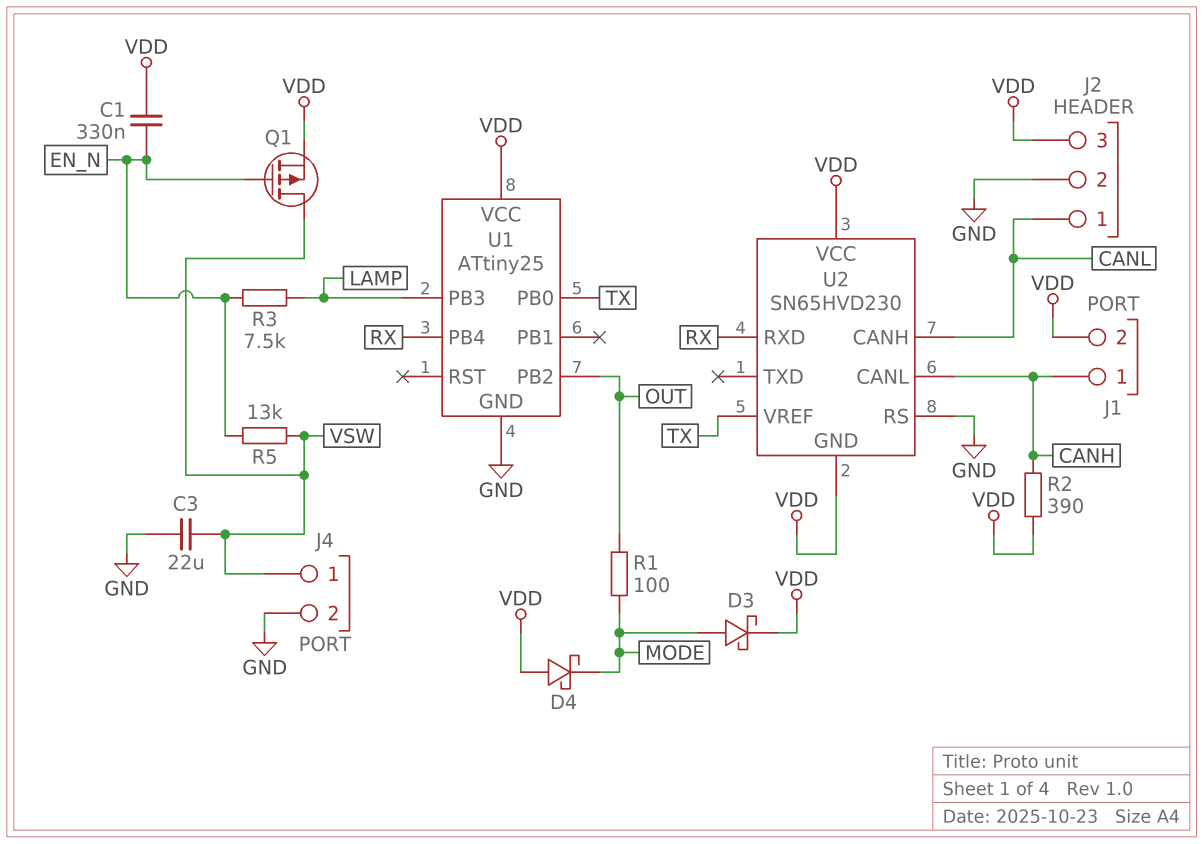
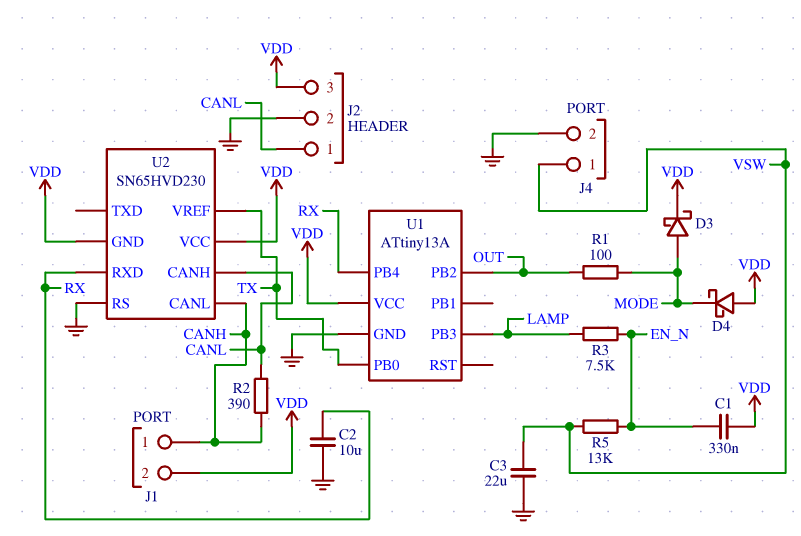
C2: none -> 10uF (GND, RX)
Q1: PMOS (G EN_N, D VSW, S VDD) -> none
R2: 390 (CANH, VDD) -> 390 (CANH, CANL)
U1: ATtiny25 -> ATtiny13A

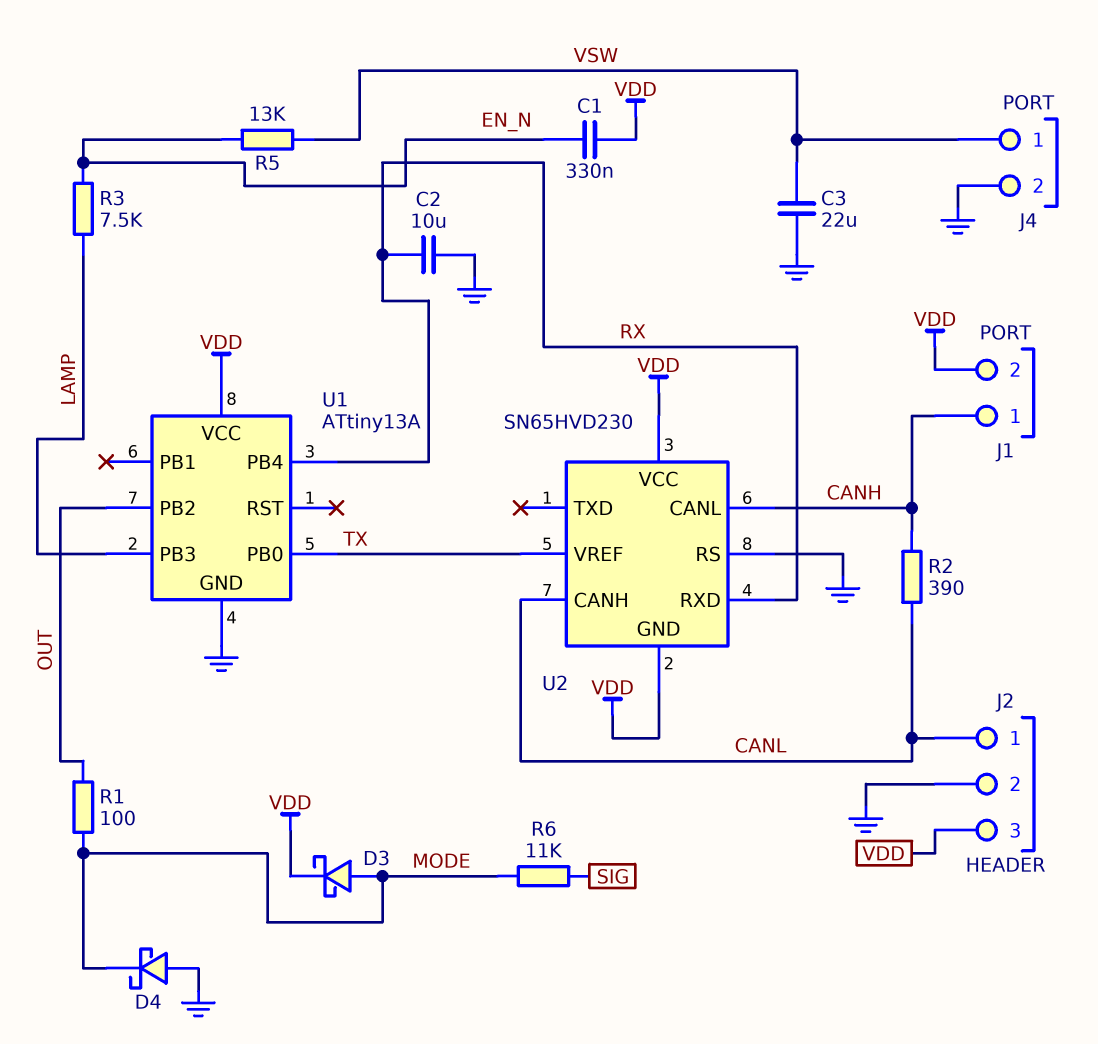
D4: schottky (A VDD, K MODE) -> schottky (A GND, K MODE)
R6: none -> 11k (MODE, SIG)

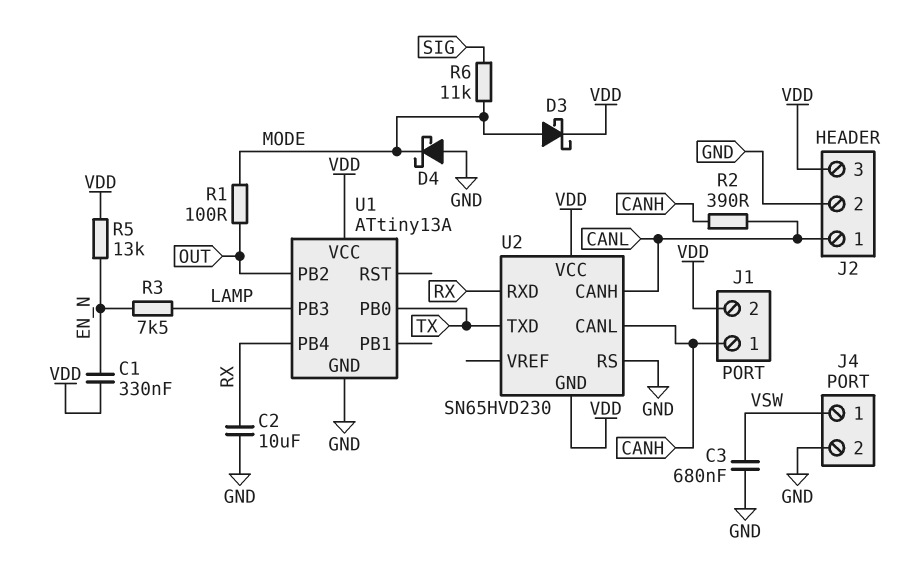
C3: 22uF (GND, VSW) -> 680nF (GND, VSW)
R5: 13k (EN_N, VSW) -> 13k (EN_N, VDD)
U2 pin TXD: none -> TX
U2 pin VREF: TX -> none

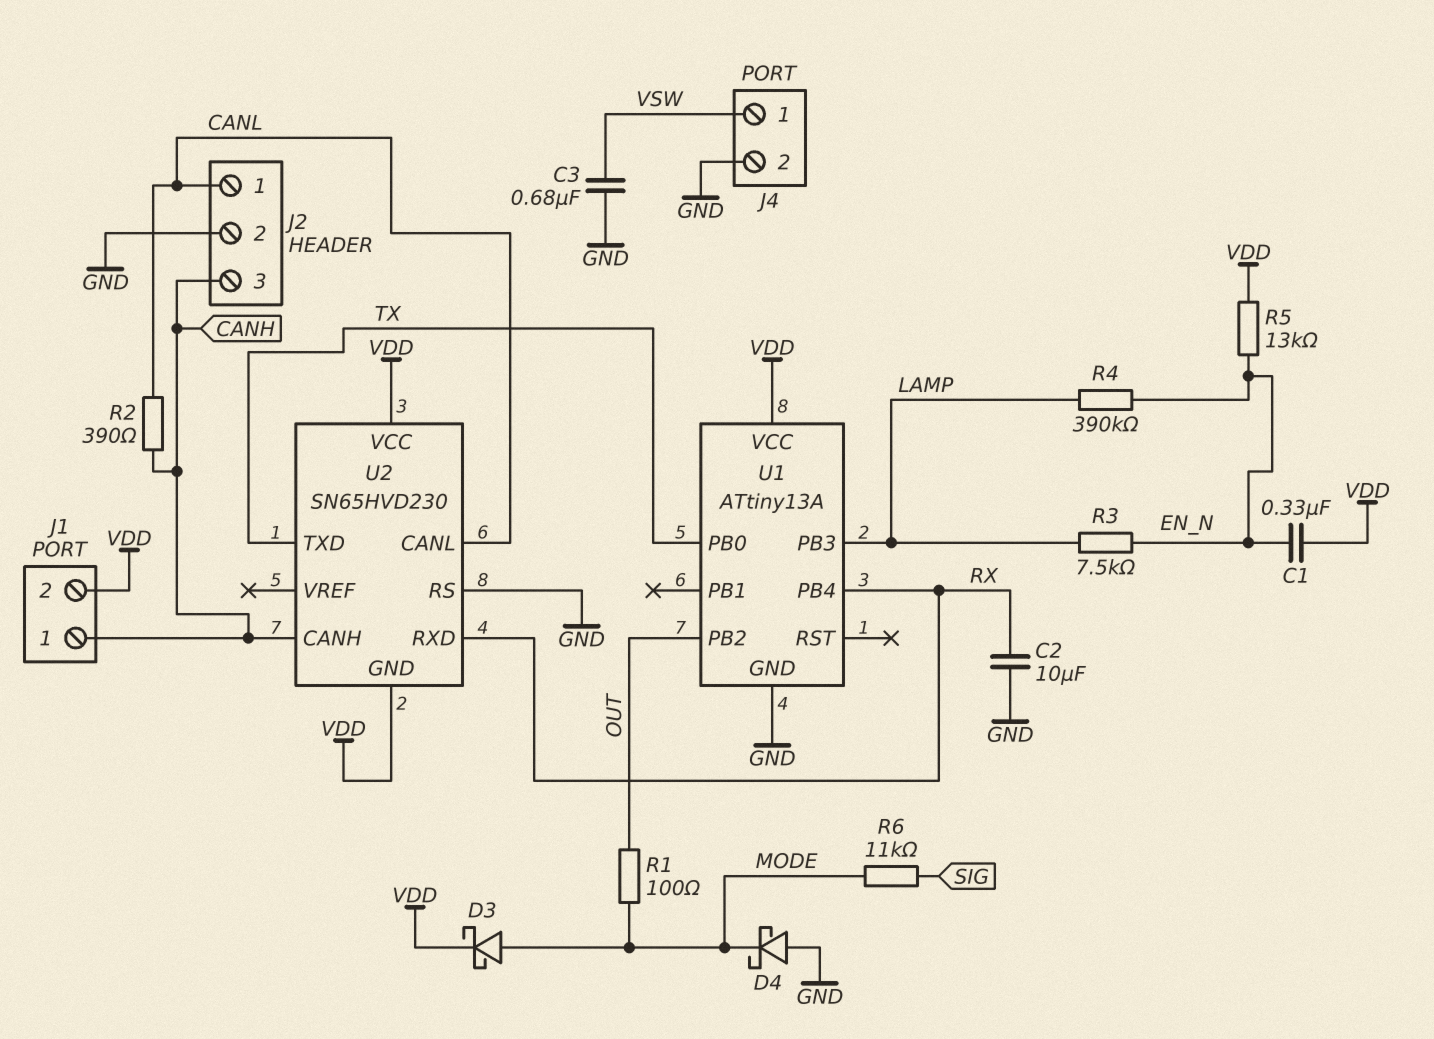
J2 pin 3: VDD -> CANH
R4: none -> 390k (EN_N, LAMP)
U2 pin CANH: CANL -> CANH
U2 pin CANL: CANH -> CANL

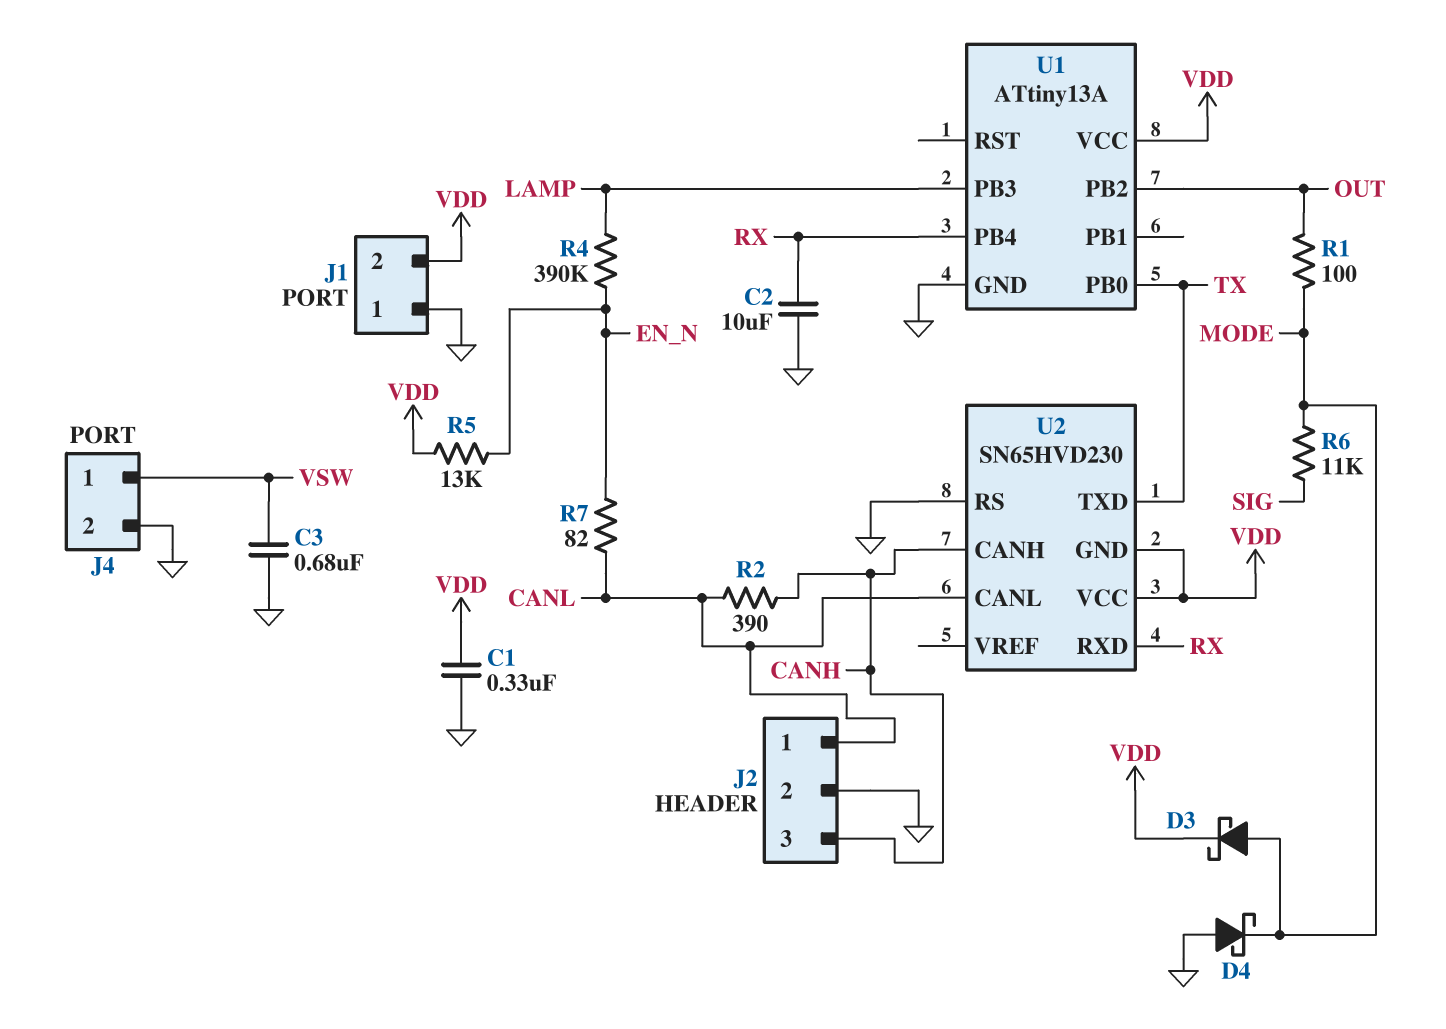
C1: 330nF (EN_N, VDD) -> 330nF (GND, VDD)
J1 pin 1: CANH -> GND
R3: 7.5k (EN_N, LAMP) -> none
R7: none -> 82 (CANL, EN_N)

